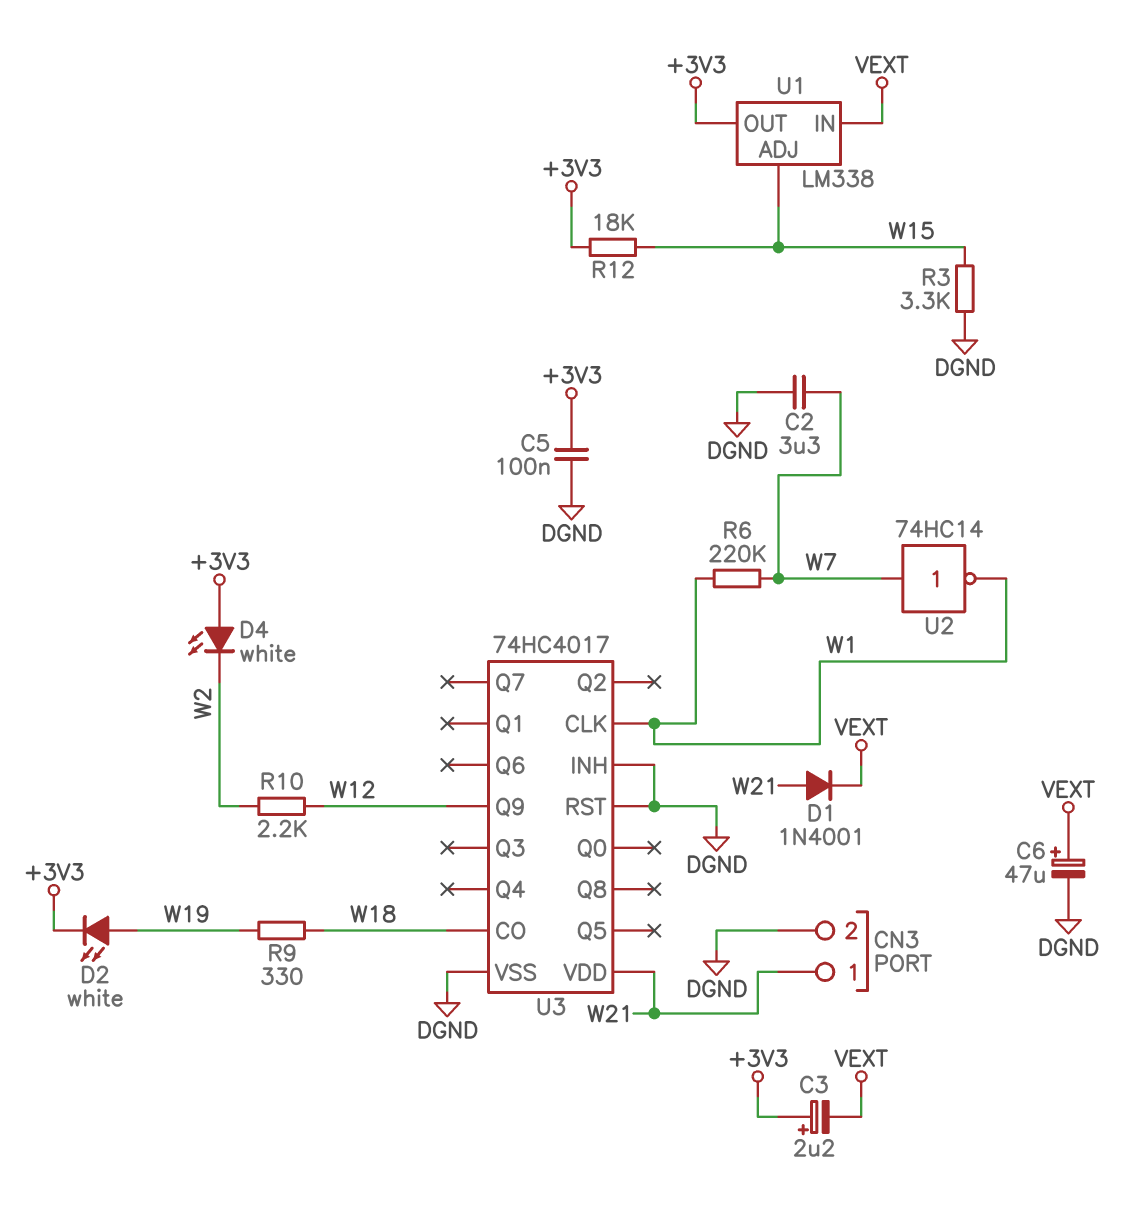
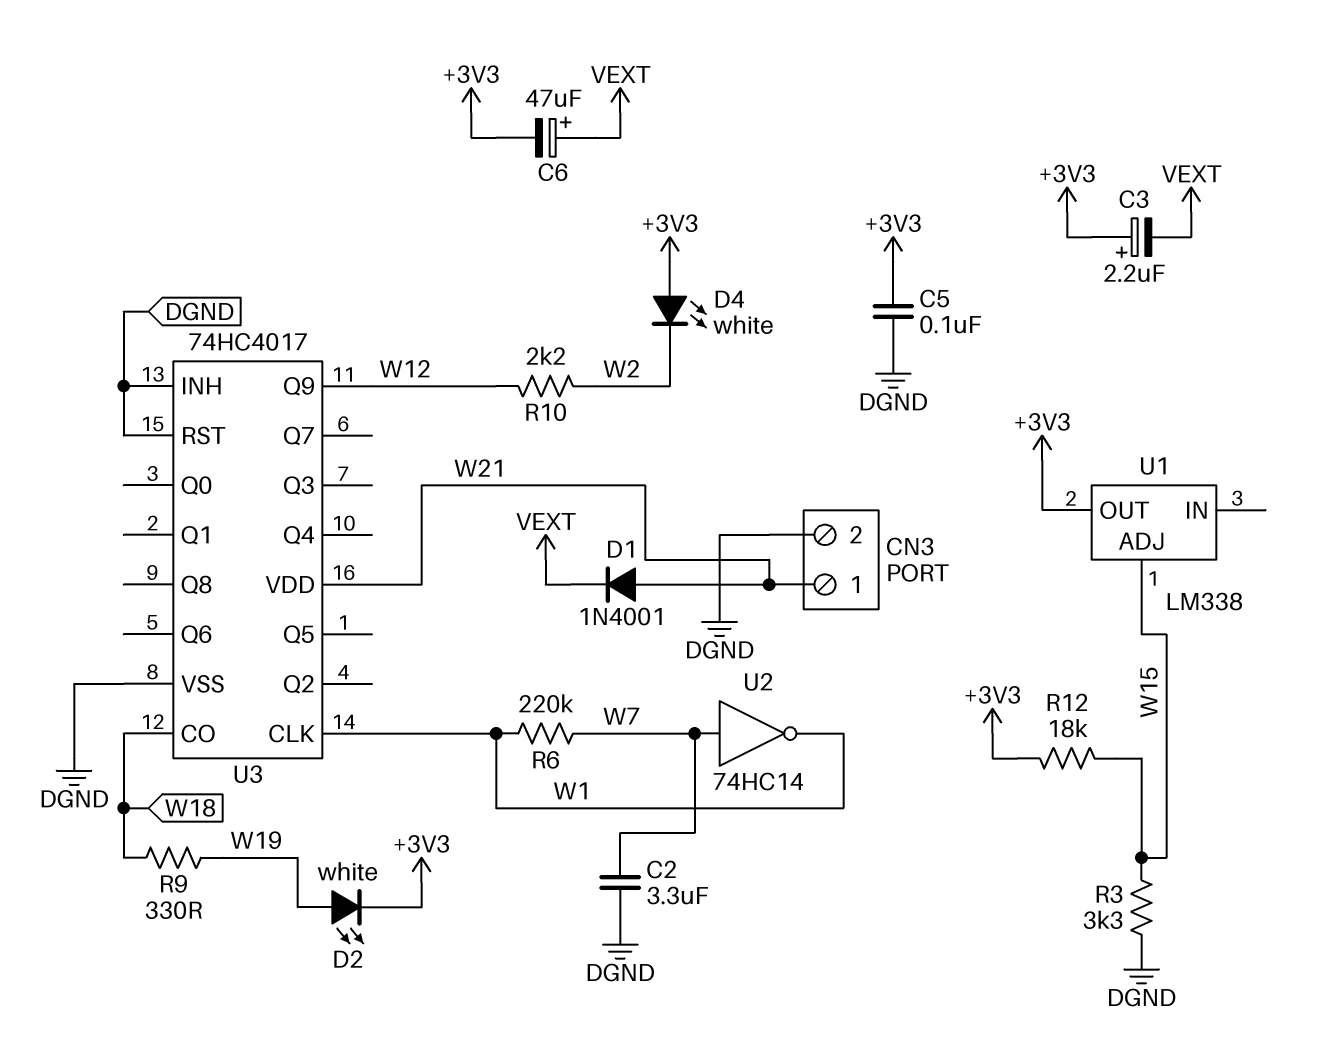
C6: 47uF (plus VEXT, minus DGND) -> 47uF (plus VEXT, minus +3V3)
U1 pin IN: VEXT -> none

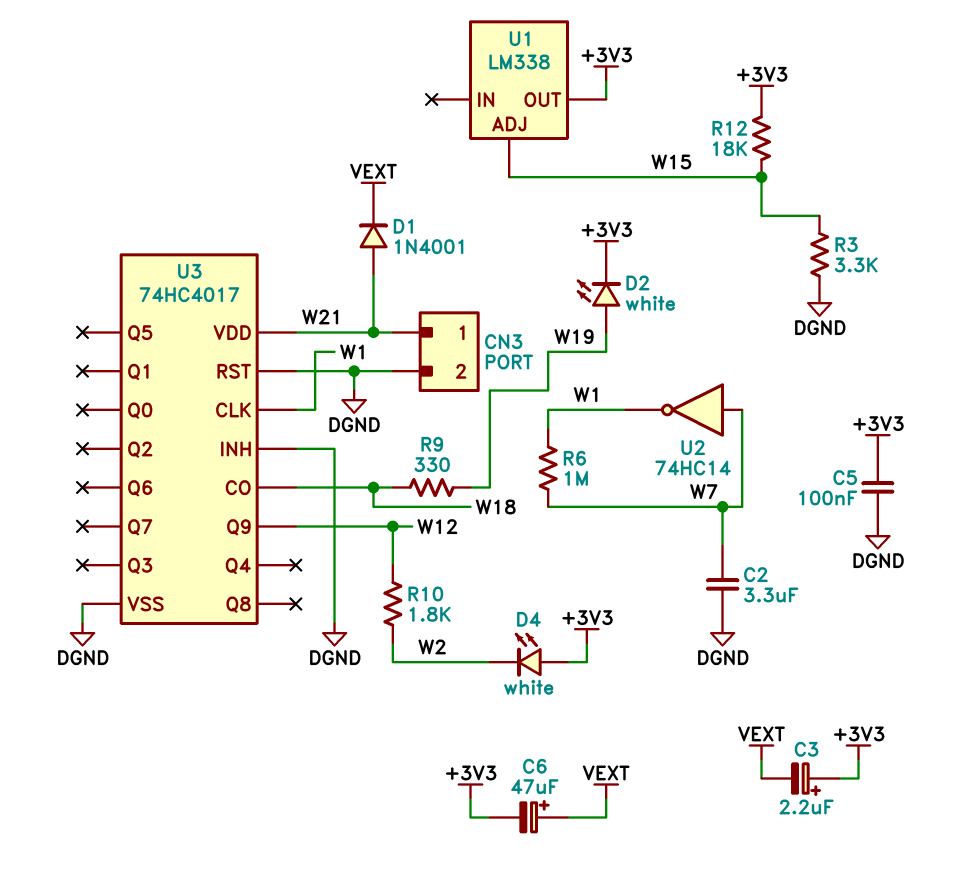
R6: 220k (W1, W7) -> 1M (W1, W7)
R10: 2.2k (W2, W12) -> 1.8k (W2, W12)

